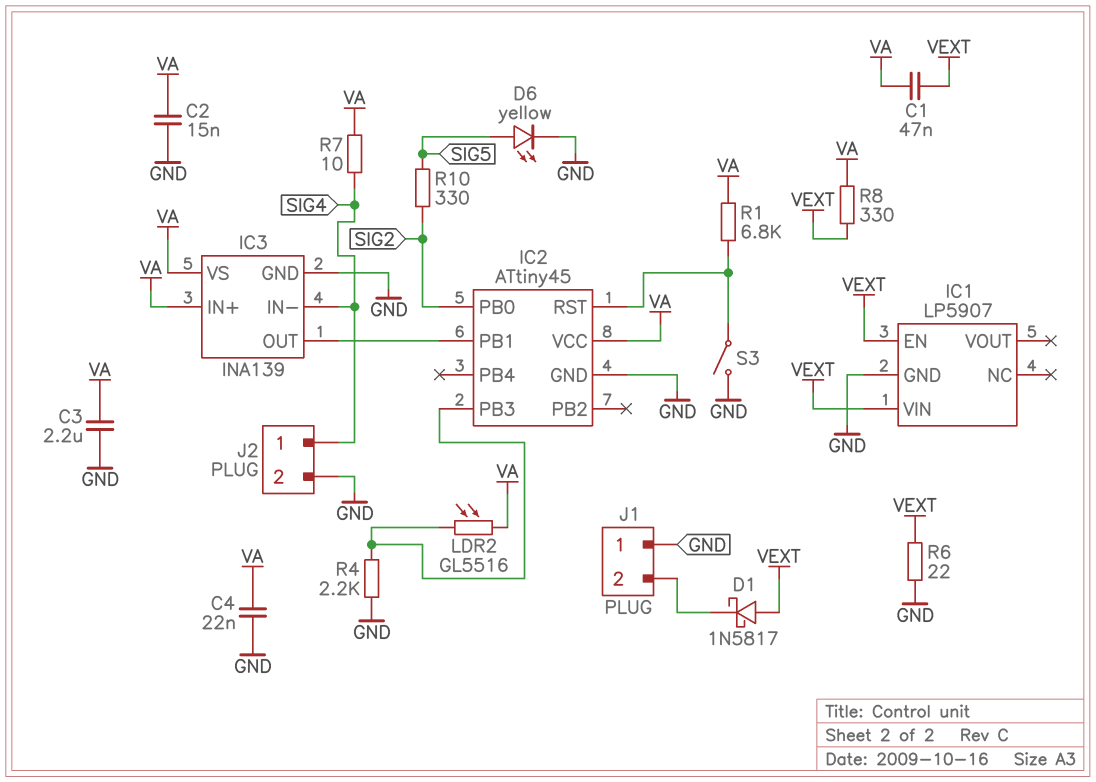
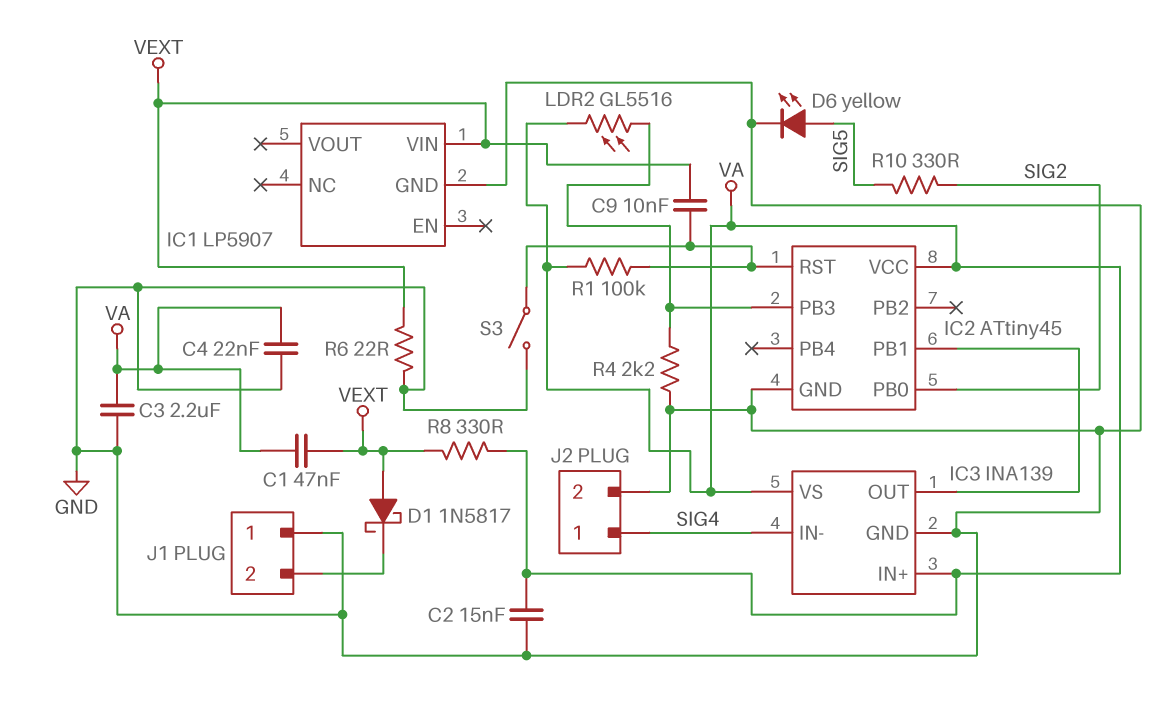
C9: none -> 10nF (IC2/RST, VEXT)
IC1 pin EN: VEXT -> none
R1: 6.8k (IC2/RST, VA) -> 100k (IC2/RST, VA)
R7: 10 (SIG4, VA) -> none

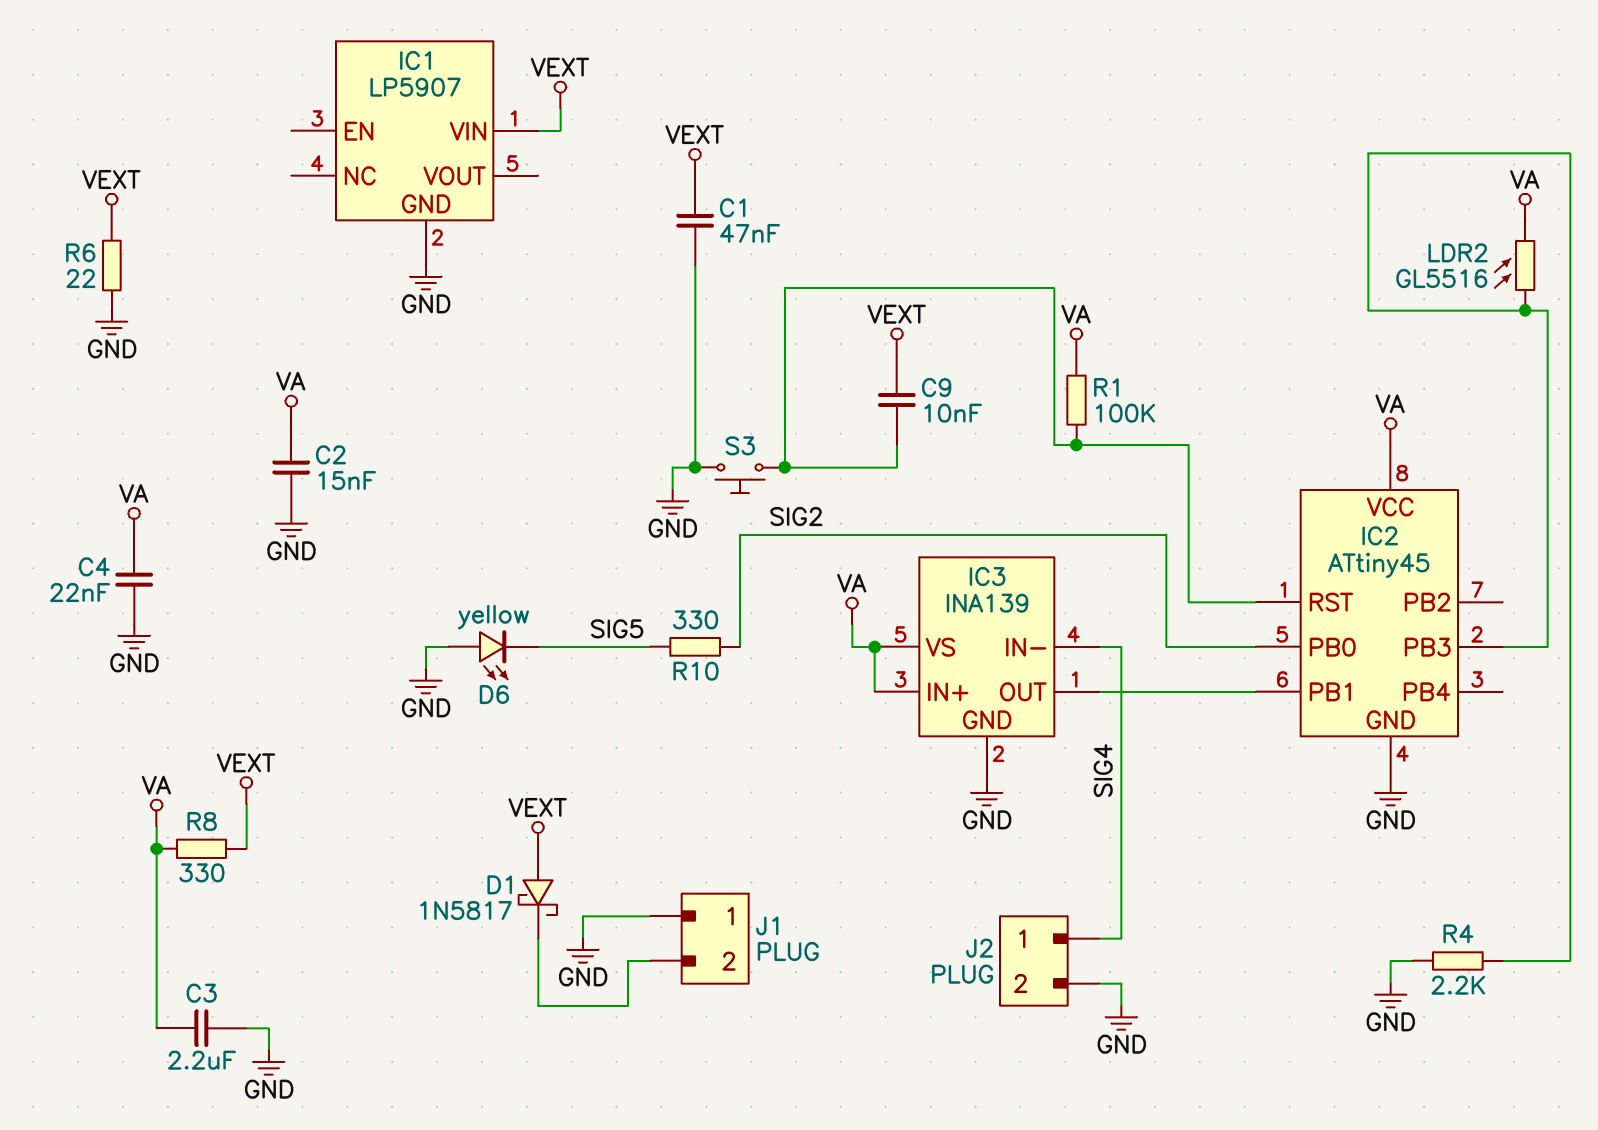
C1: 47nF (VA, VEXT) -> 47nF (GND, VEXT)
D6: LED yellow (A SIG5, K GND) -> LED yellow (A GND, K SIG5)
S3: switch (GND, IC2/RST) -> button (GND, IC2/RST)

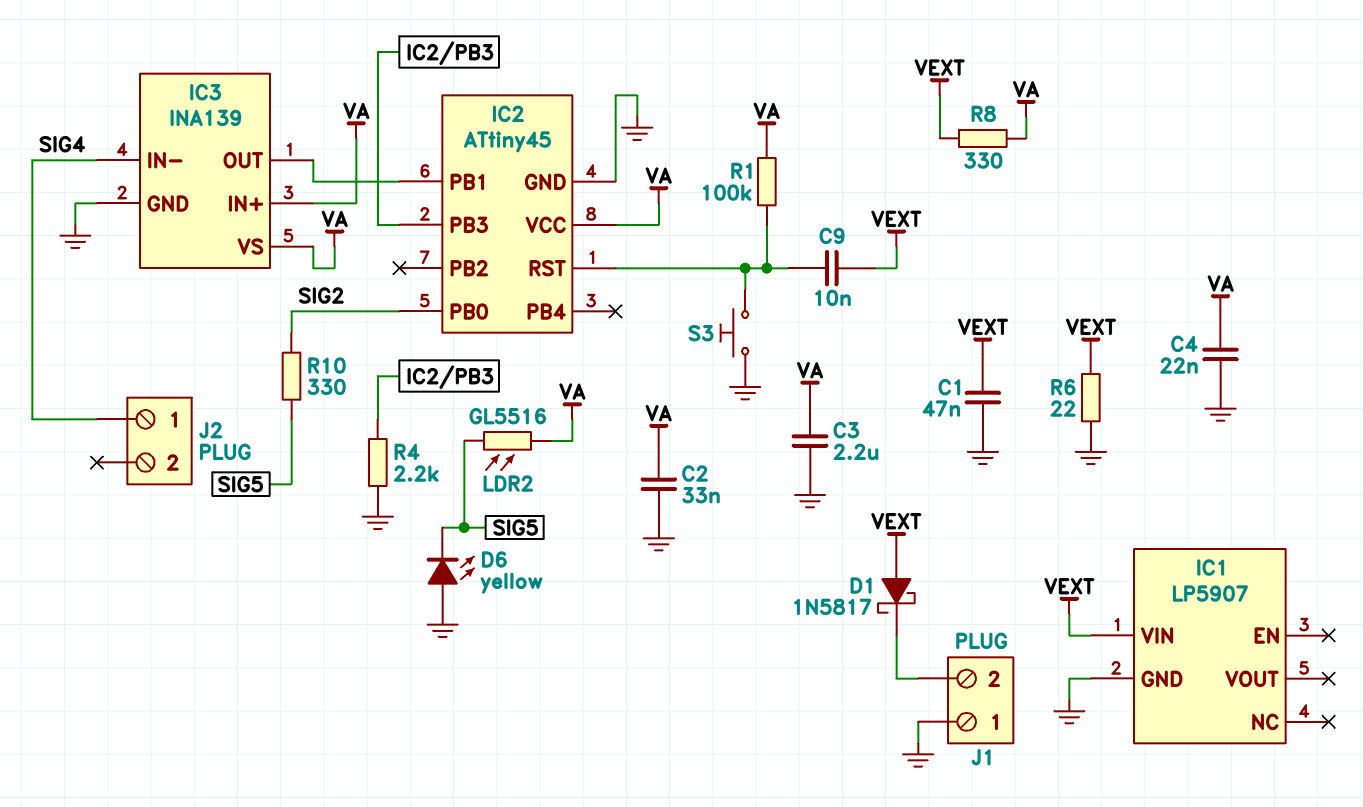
C2: 15nF (GND, VA) -> 33nF (GND, VA)
J2 pin 2: GND -> none
LDR2: GL5516 (IC2/PB3, VA) -> GL5516 (SIG5, VA)

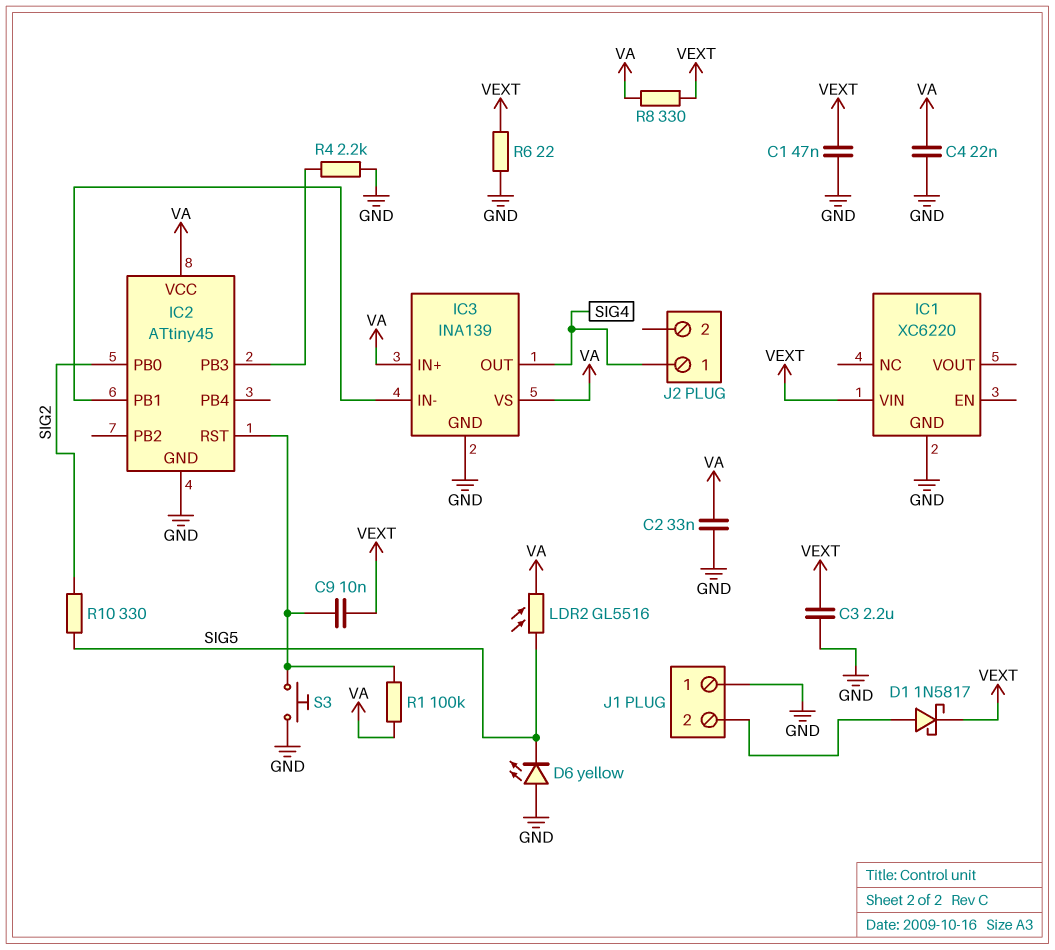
C3: 2.2uF (GND, VA) -> 2.2uF (GND, VEXT)
D1: schottky 1N5817 (A VEXT, K J1/2) -> schottky 1N5817 (A J1/2, K VEXT)
IC1: LP5907 -> XC6220
IC3 pin IN-: SIG4 -> IC2/PB1
IC3 pin OUT: IC2/PB1 -> SIG4

